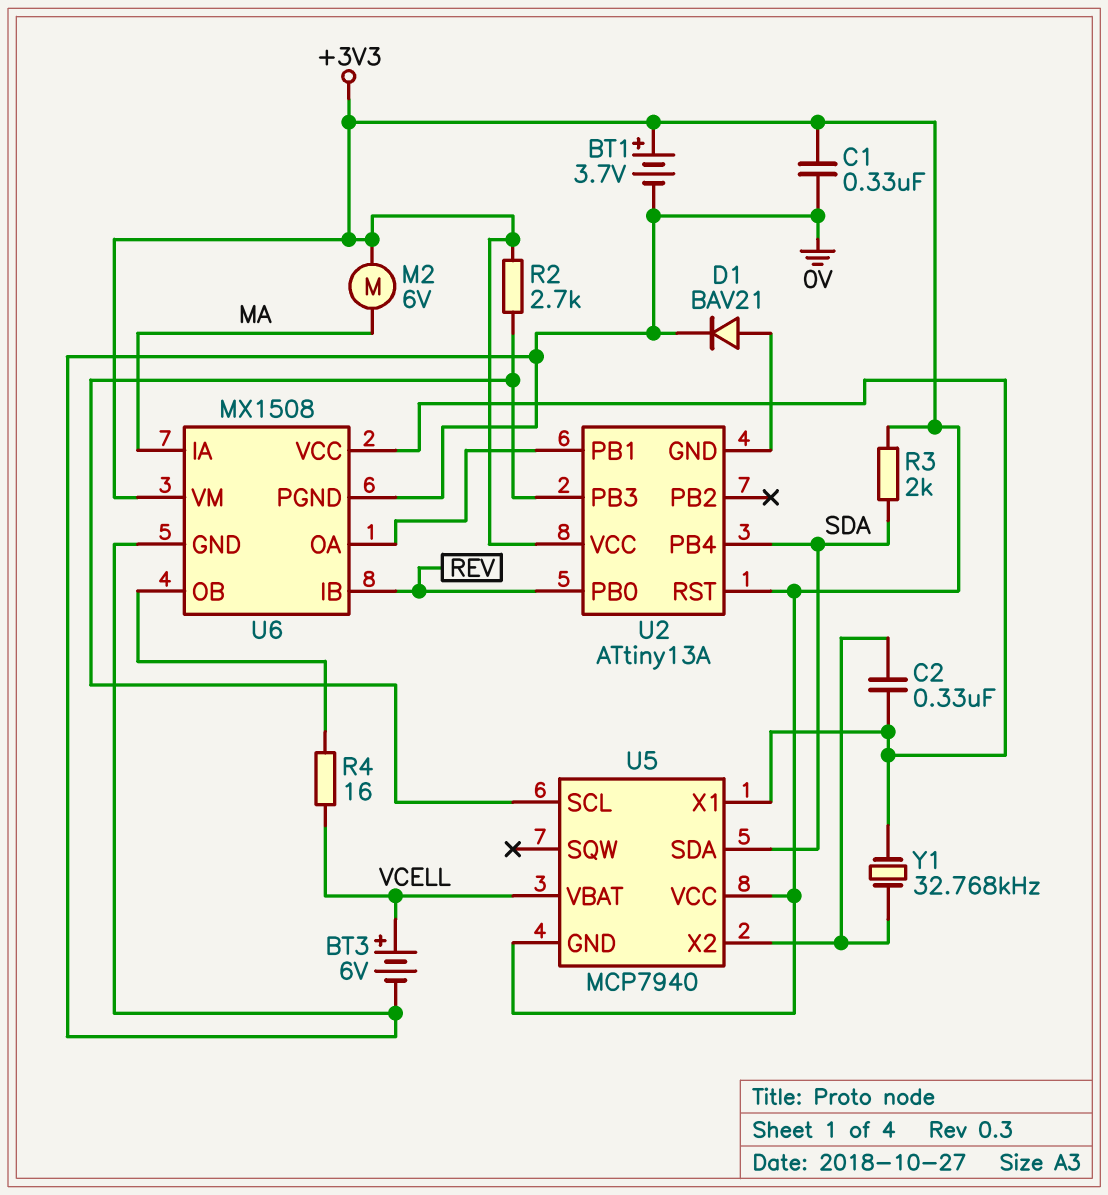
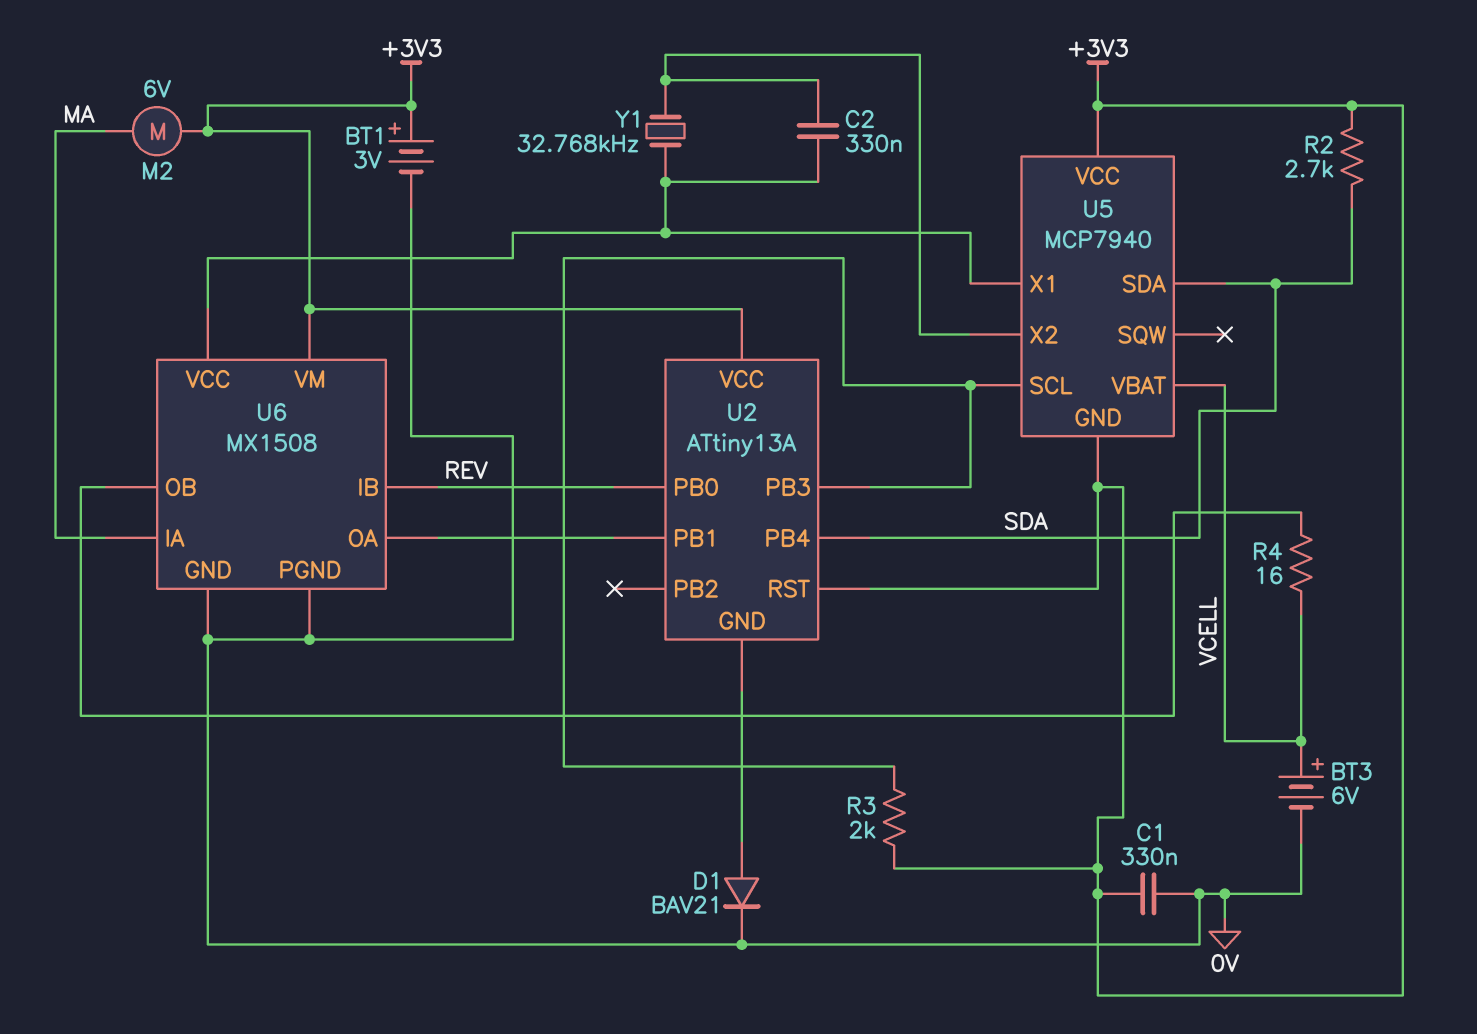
BT1: 3.7V (plus +3V3, minus 0V) -> 3V (plus +3V3, minus 0V)
R2: 2.7k (+3V3, U2/PB3) -> 2.7k (+3V3, SDA)
R3: 2k (+3V3, SDA) -> 2k (+3V3, U2/PB3)

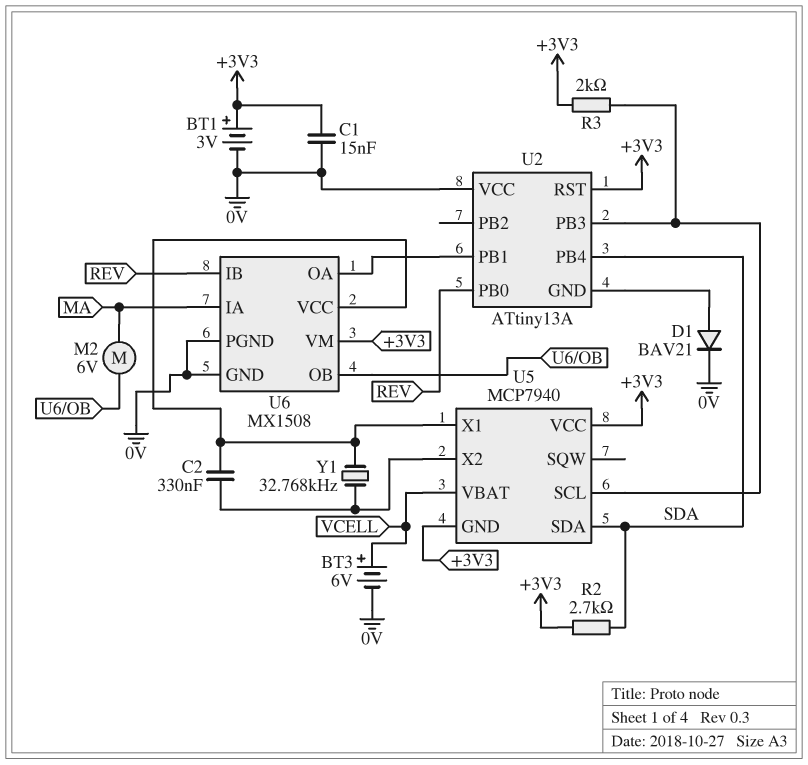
C1: 330nF (+3V3, 0V) -> 15nF (+3V3, 0V)
M2: motor 6V (+3V3, MA) -> motor 6V (MA, U6/OB)
R4: 16 (U6/OB, VCELL) -> none
U2 pin VCC: +3V3 -> 0V

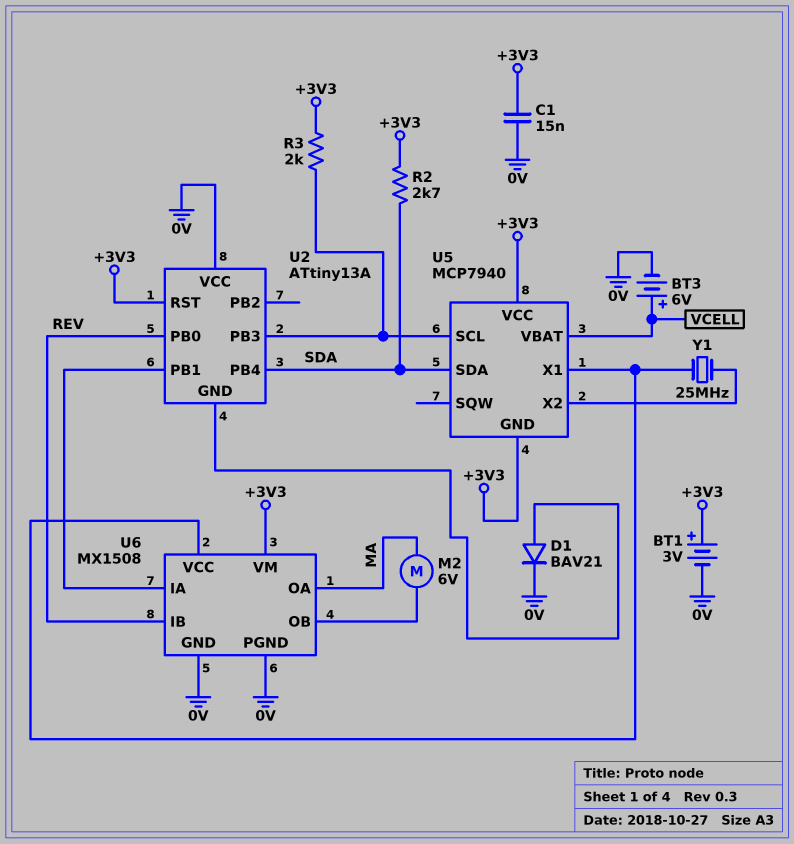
C2: 330nF (U5/X1, U5/X2) -> none
U6 pin IA: MA -> U2/PB1
U6 pin OA: U2/PB1 -> MA
Y1: 32.768kHz (U5/X1, U5/X2) -> 25MHz (U5/X1, U5/X2)

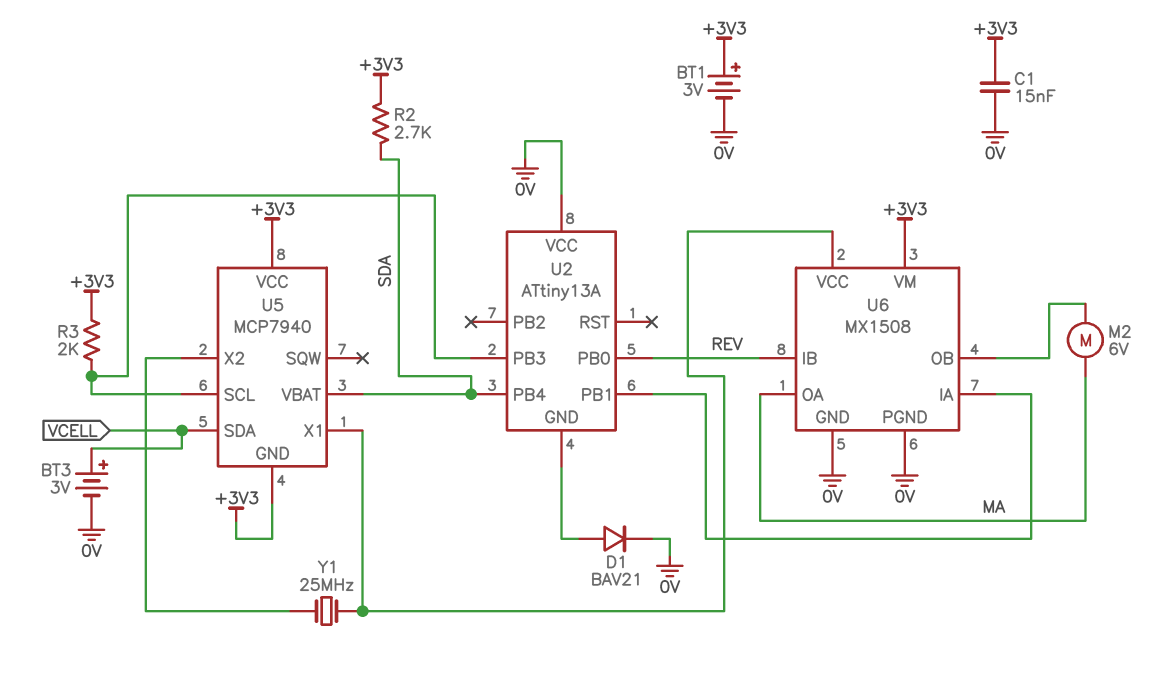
BT3: 6V (plus VCELL, minus 0V) -> 3V (plus VCELL, minus 0V)
U2 pin RST: +3V3 -> none
U5 pin SDA: SDA -> VCELL
U5 pin VBAT: VCELL -> SDA

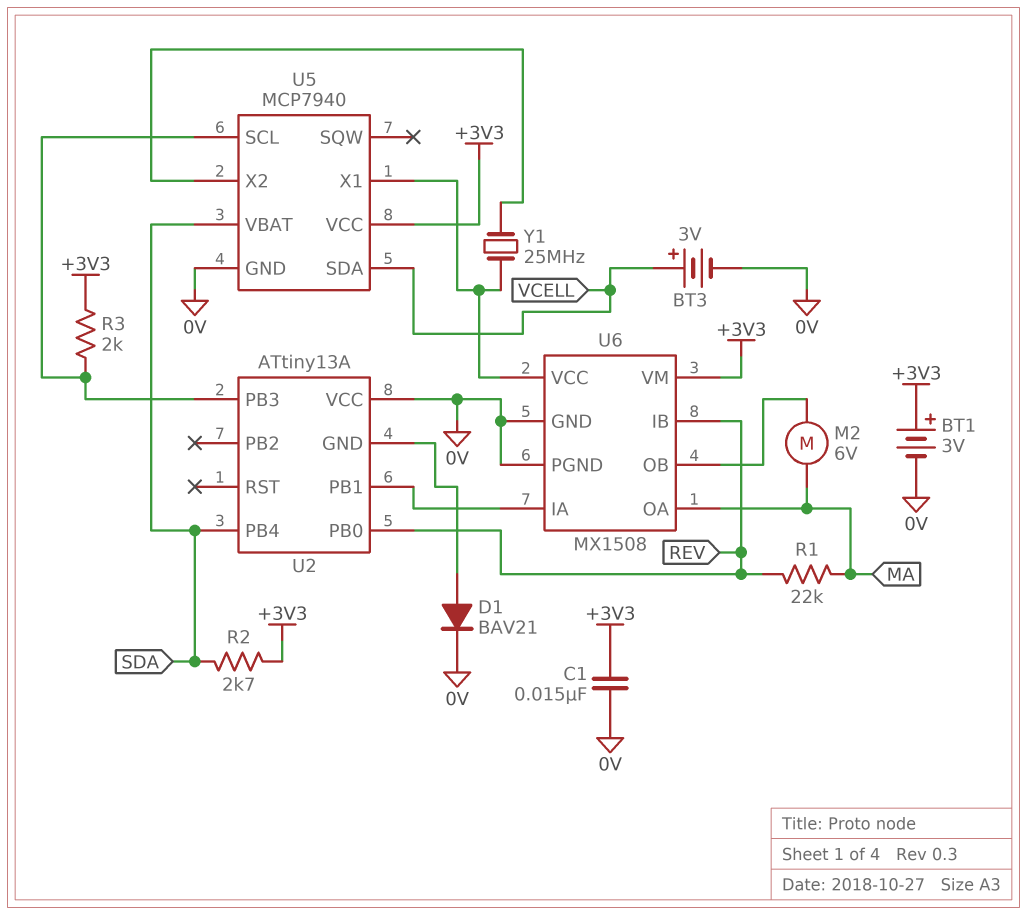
R1: none -> 22k (MA, REV)
U5 pin GND: +3V3 -> 0V

